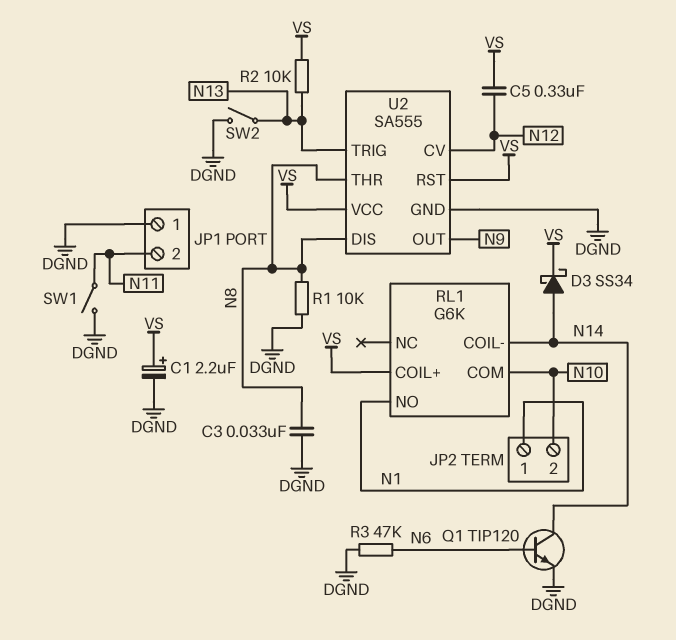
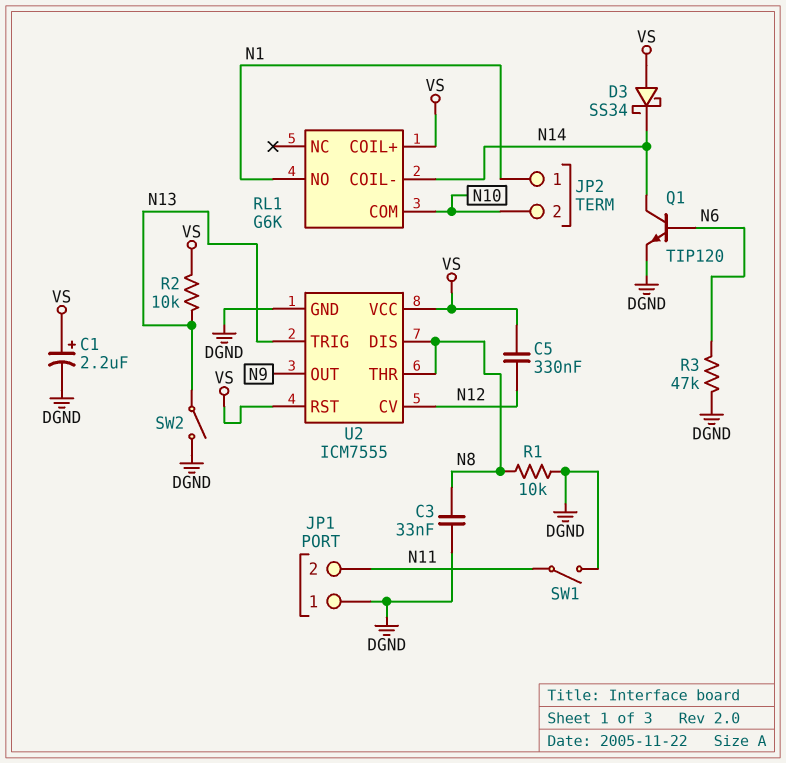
D3: schottky SS34 (A N14, K VS) -> schottky SS34 (A VS, K N14)
U2: SA555 -> ICM7555

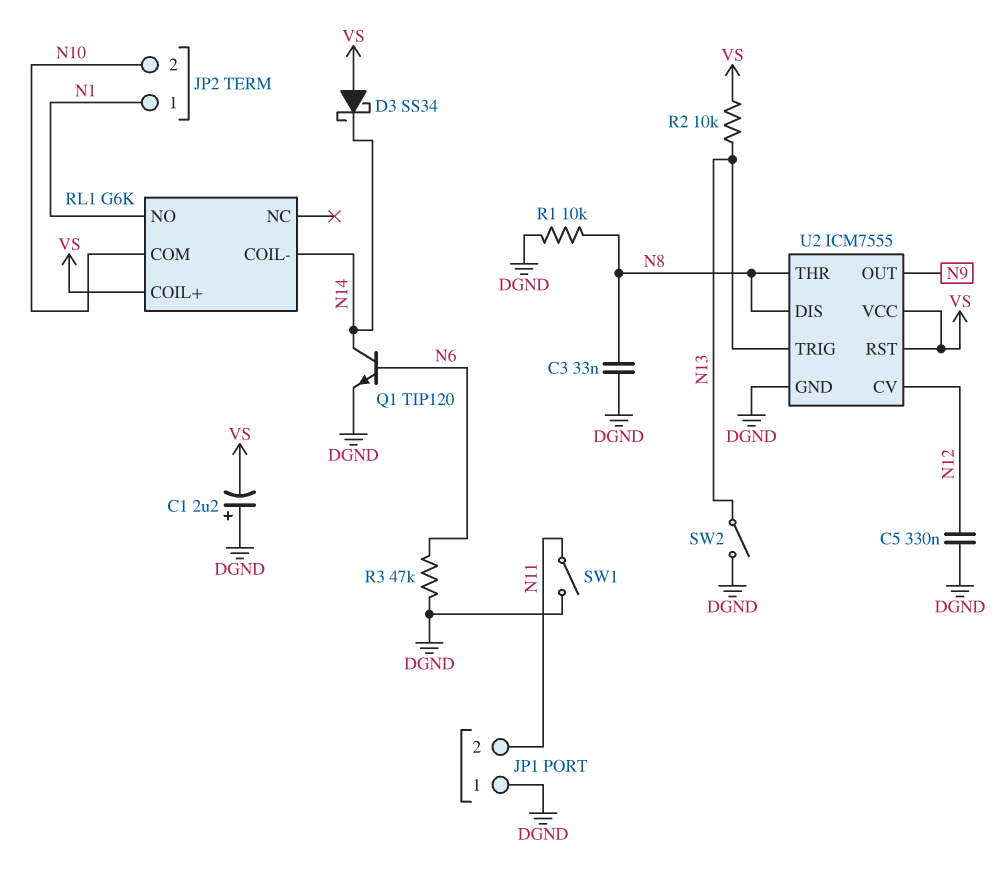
C1: 2.2uF (plus VS, minus DGND) -> 2.2uF (plus DGND, minus VS)
C5: 330nF (N12, VS) -> 330nF (DGND, N12)

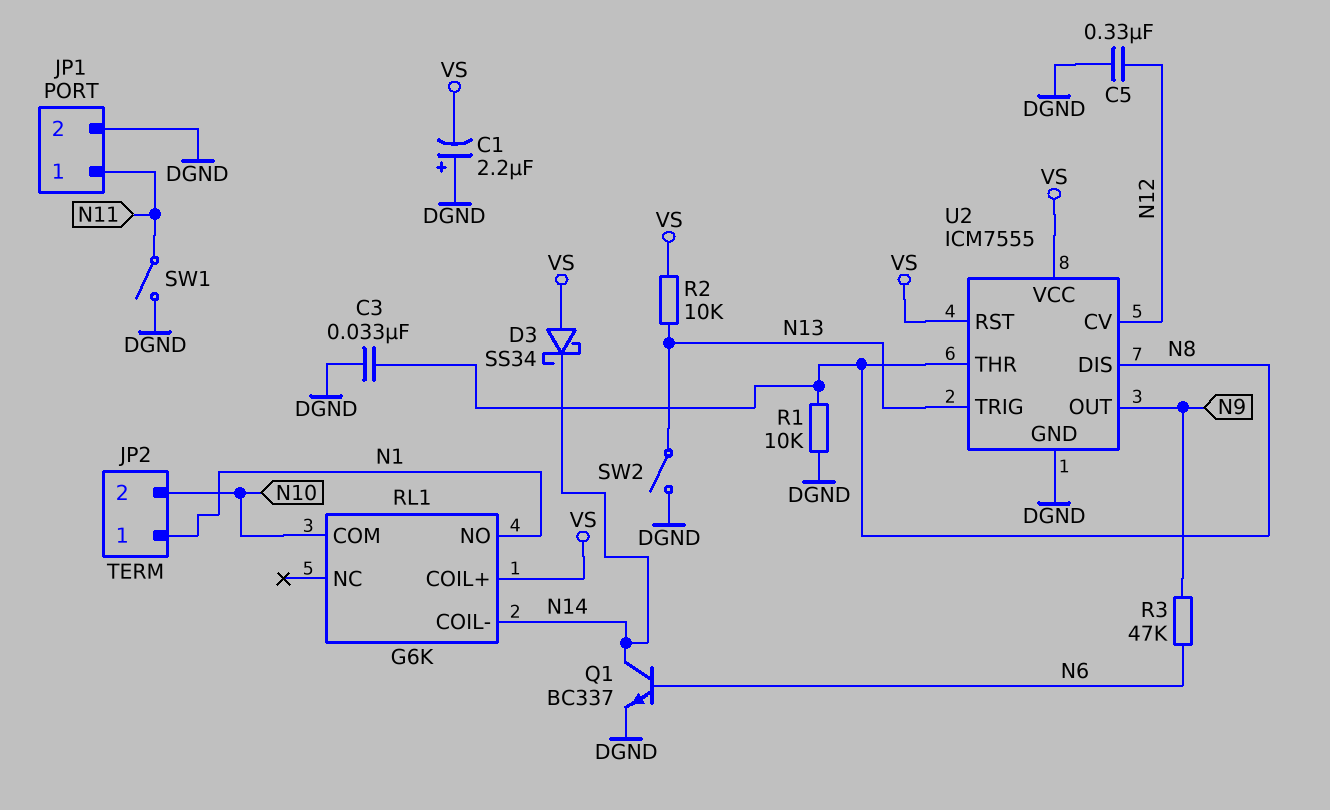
JP1 pin 1: DGND -> N11
JP1 pin 2: N11 -> DGND
Q1: NPN TIP120 (B N6, C N14, E DGND) -> NPN BC337 (B N6, C N14, E DGND)
R3: 47k (DGND, N6) -> 47k (N6, N9)

